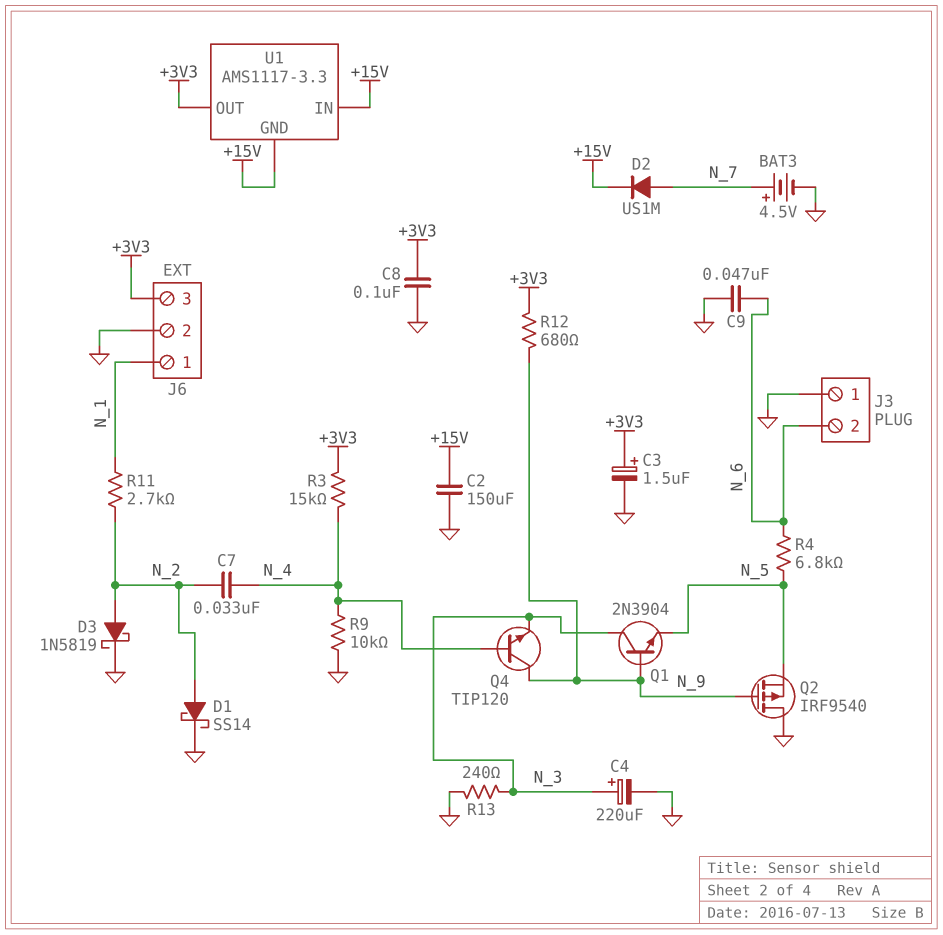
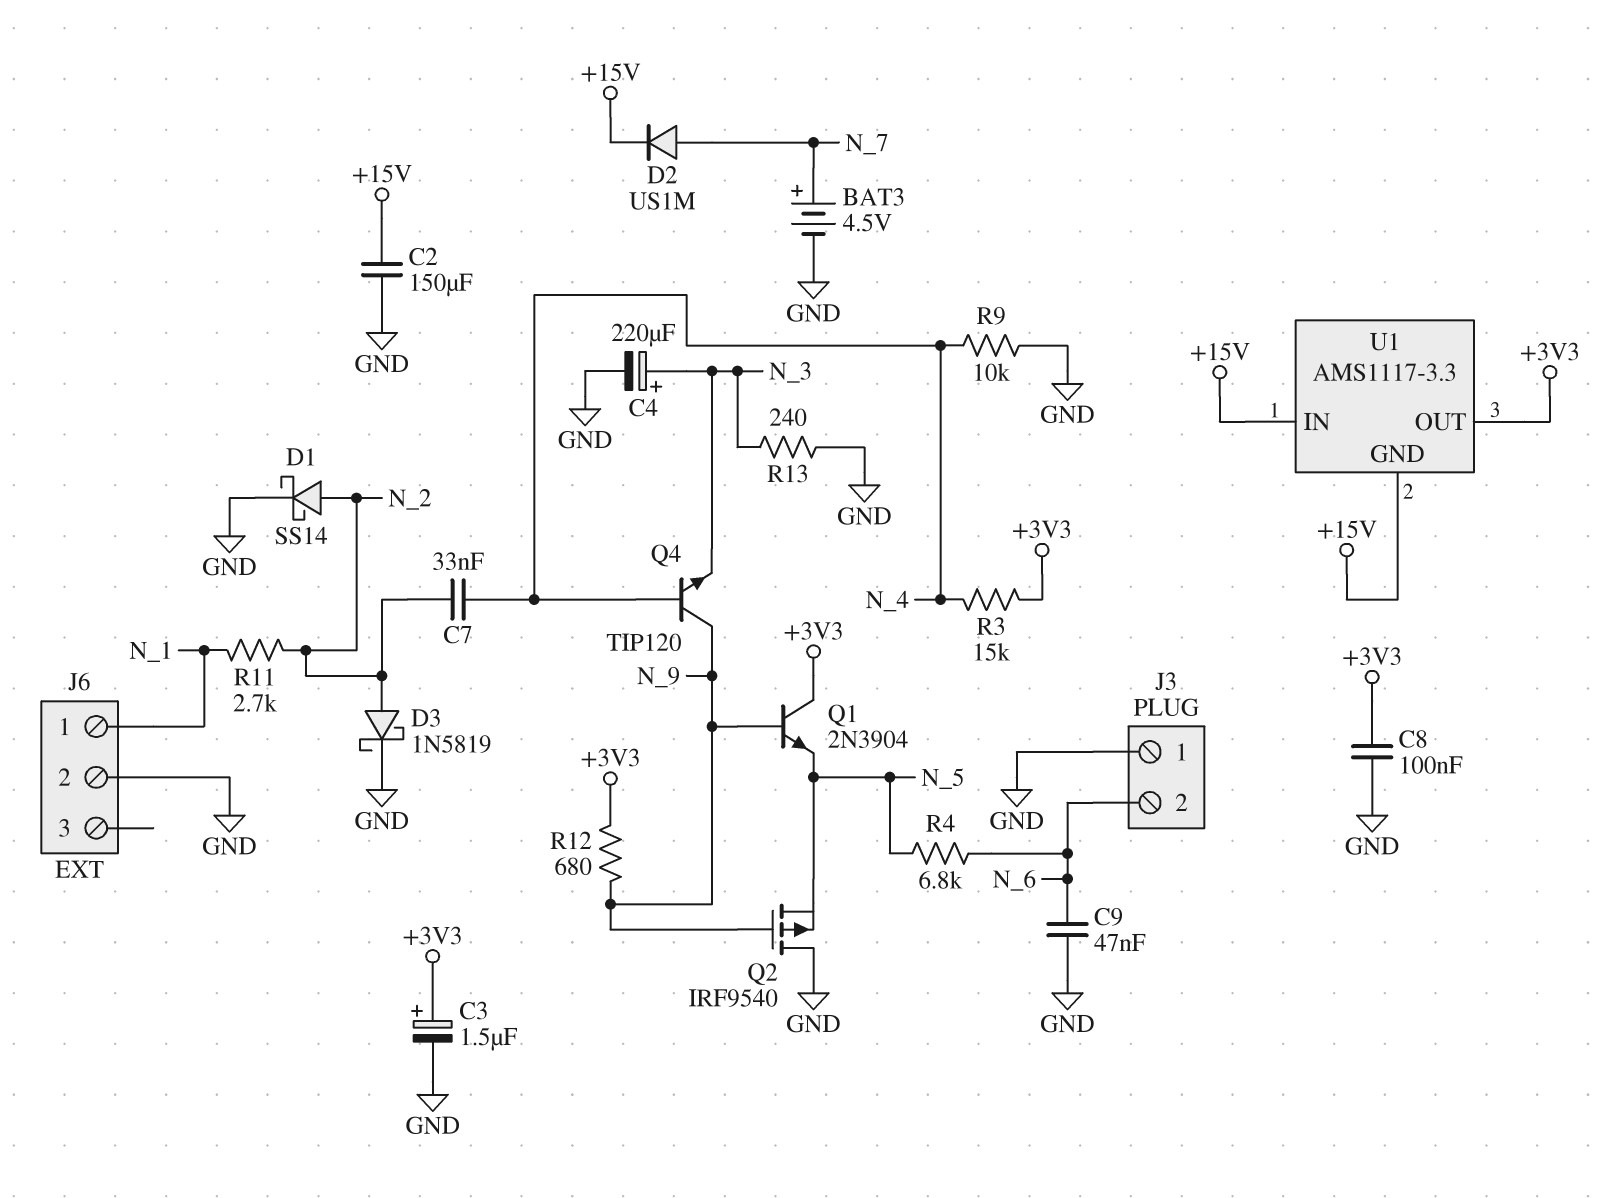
J6 pin 3: +3V3 -> none
Q1: NPN 2N3904 (B N_9, C N_3, E N_5) -> NPN 2N3904 (B N_9, C +3V3, E N_5)

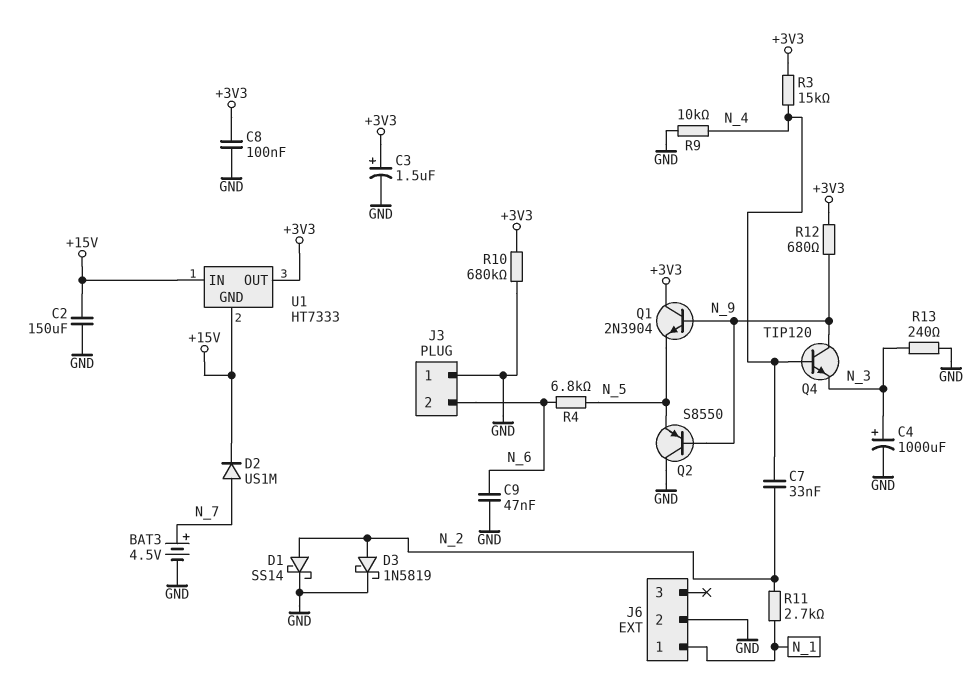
C4: 220uF (plus N_3, minus GND) -> 1000uF (plus N_3, minus GND)
Q2: PMOS IRF9540 (G N_9, D GND, S N_5) -> PNP S8550 (B N_9, C GND, E N_5)
R10: none -> 680k (+3V3, GND)
U1: AMS1117-3.3 -> HT7333

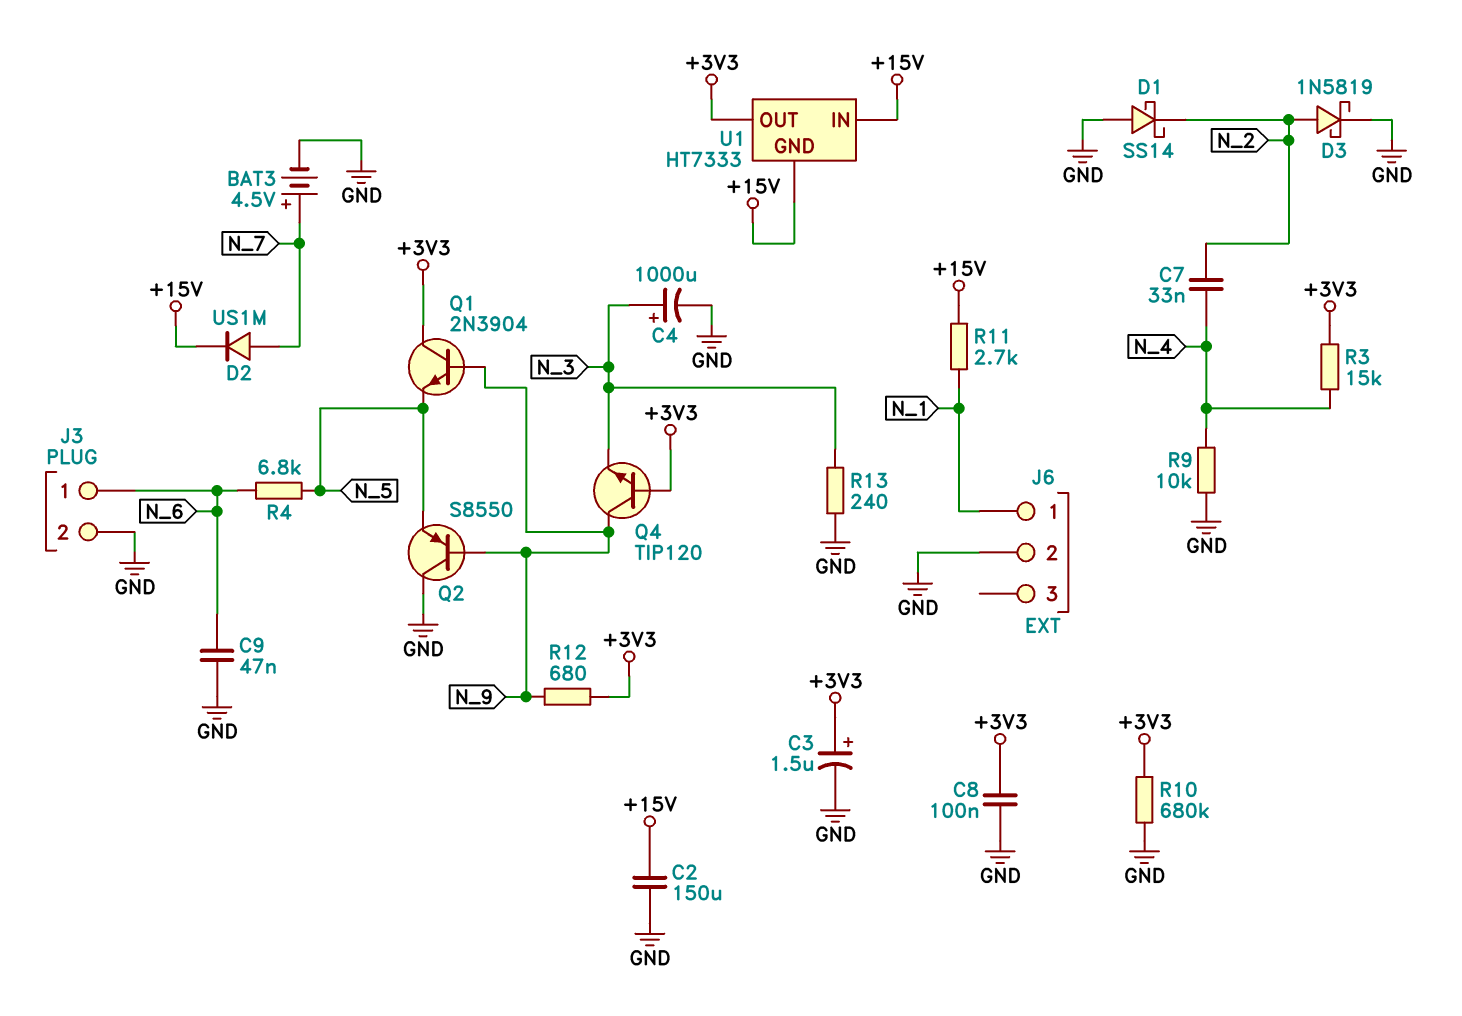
D1: schottky SS14 (A N_2, K GND) -> schottky SS14 (A GND, K N_2)
J3 pin 1: GND -> N_6
J3 pin 2: N_6 -> GND
Q4: NPN TIP120 (B N_4, C N_9, E N_3) -> NPN TIP120 (B +3V3, C N_9, E N_3)
R11: 2.7k (N_1, N_2) -> 2.7k (+15V, N_1)

